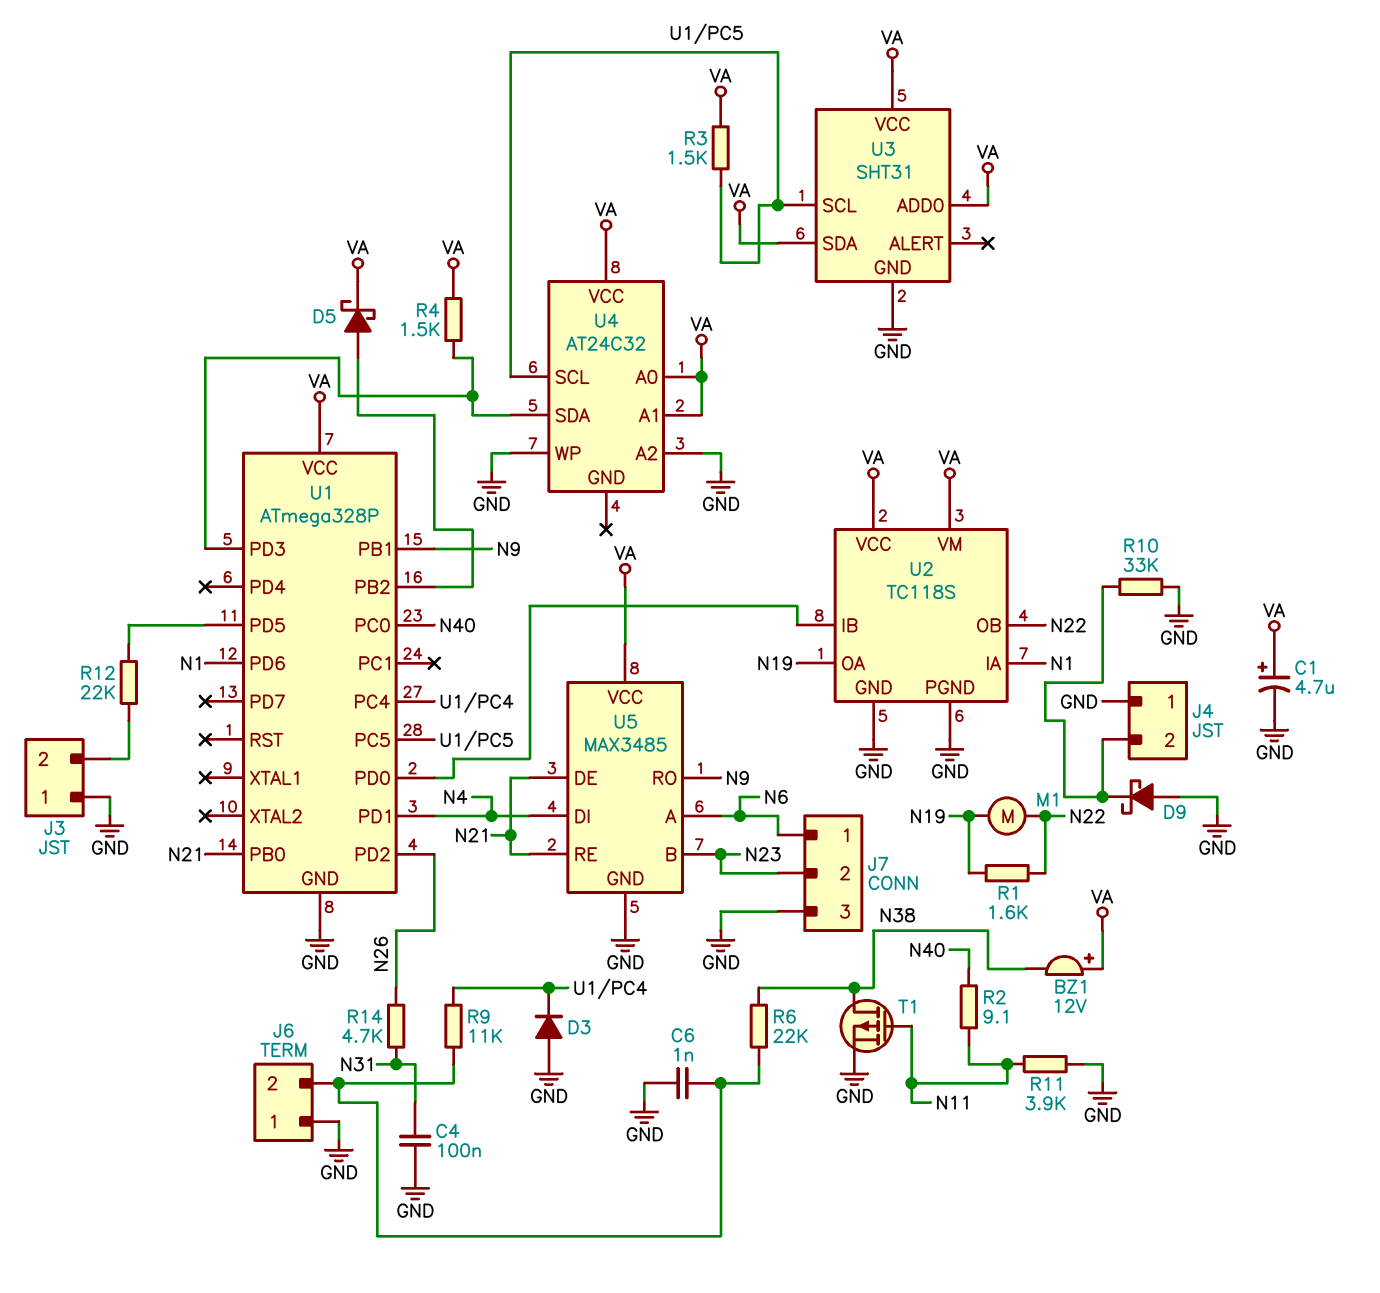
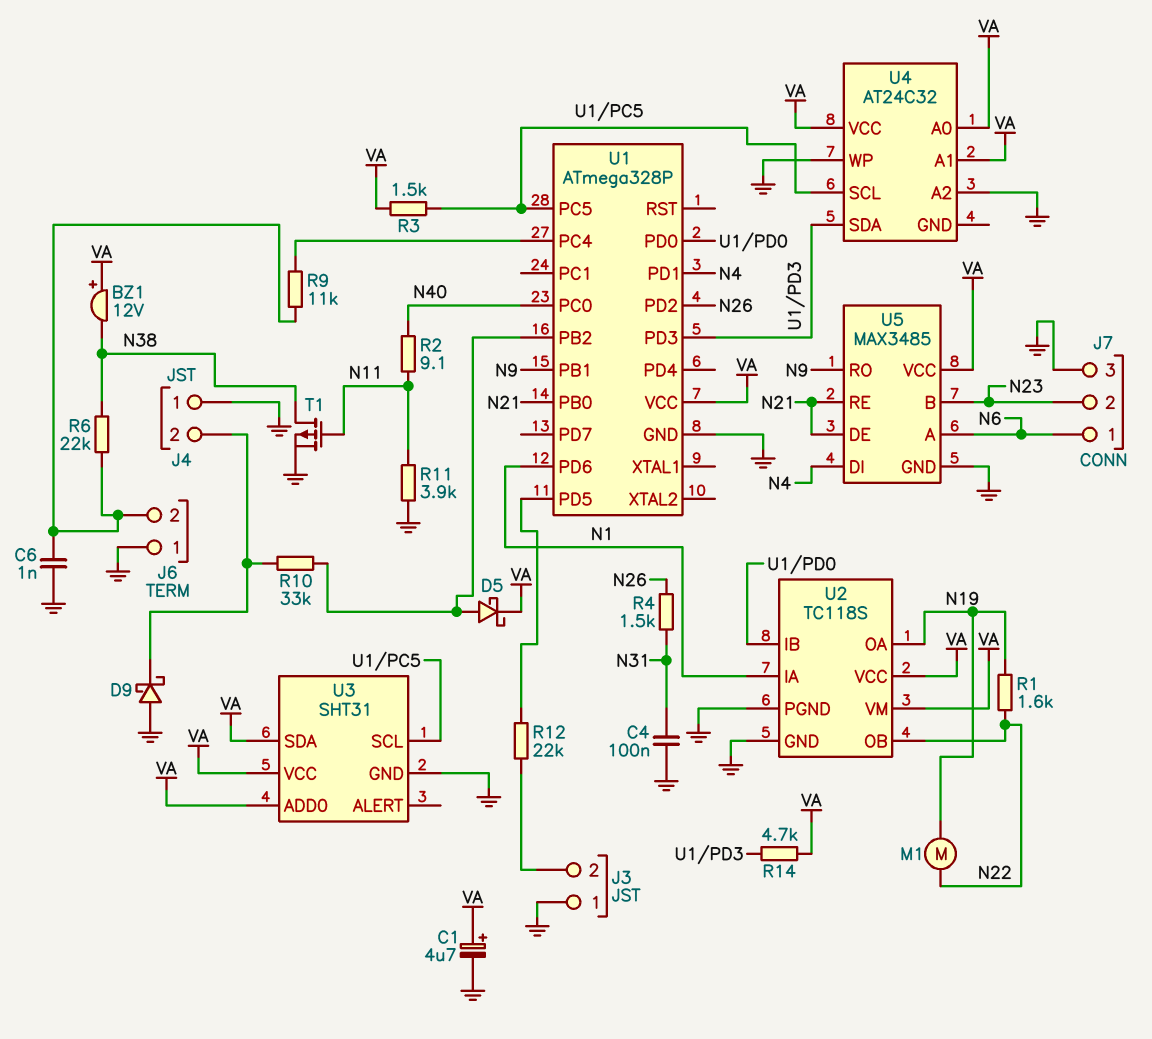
D3: diode (A GND, K U1/PC4) -> none
R4: 1.5k (U1/PD3, VA) -> 1.5k (N26, N31)
R10: 33k (GND, J4/2) -> 33k (J4/2, U1/PB2)
R14: 4.7k (N26, N31) -> 4.7k (U1/PD3, VA)

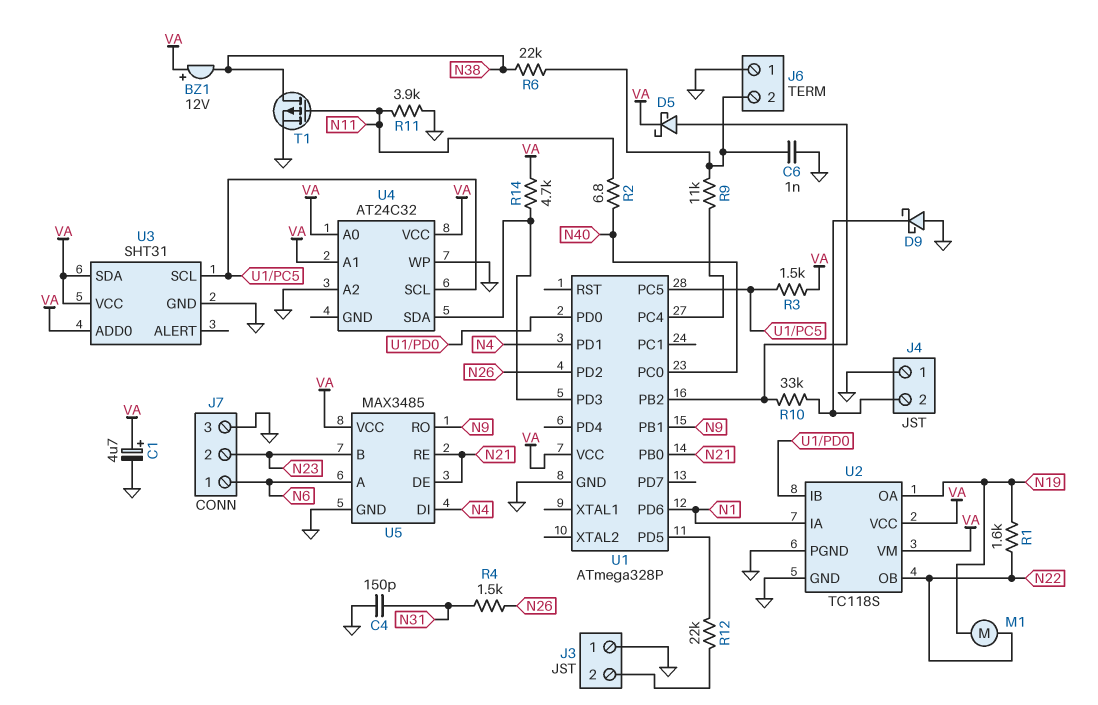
C4: 100nF (GND, N31) -> 150pF (GND, N31)
R2: 9.1 (N11, N40) -> 6.8 (N11, N40)

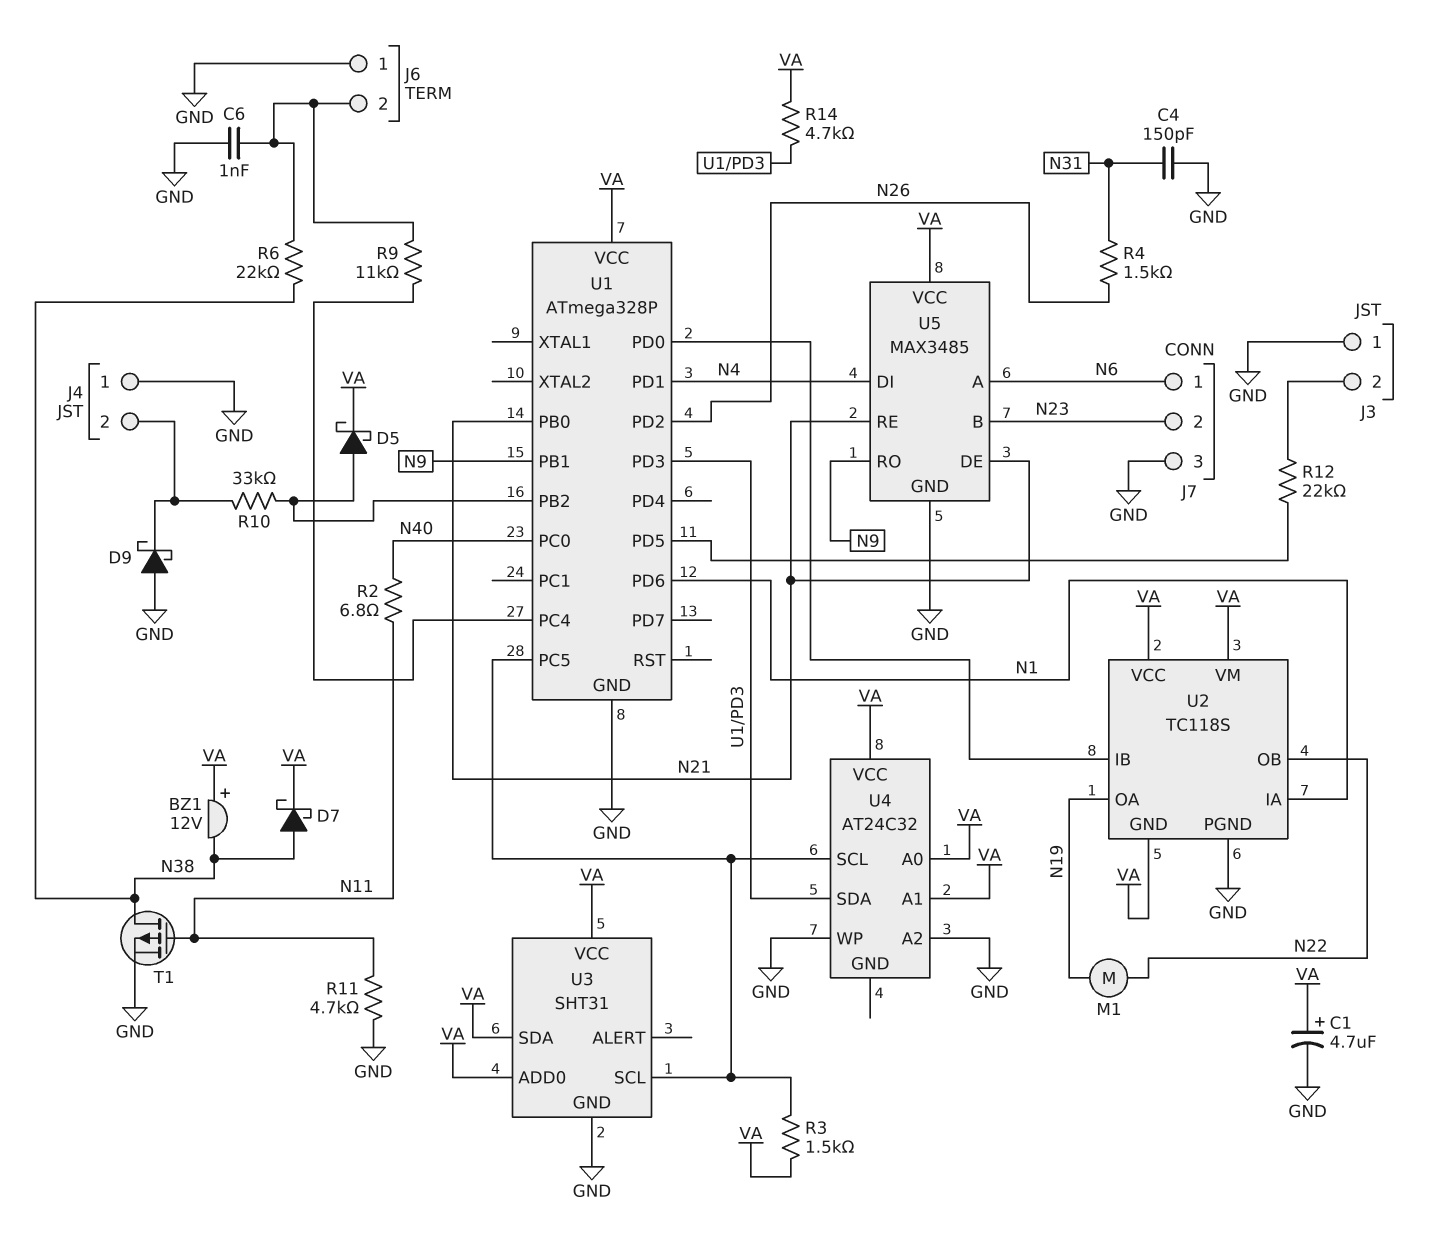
D7: none -> schottky (A N38, K VA)
R1: 1.6k (N19, N22) -> none
R11: 3.9k (GND, N11) -> 4.7k (GND, N11)
U2 pin GND: GND -> VA

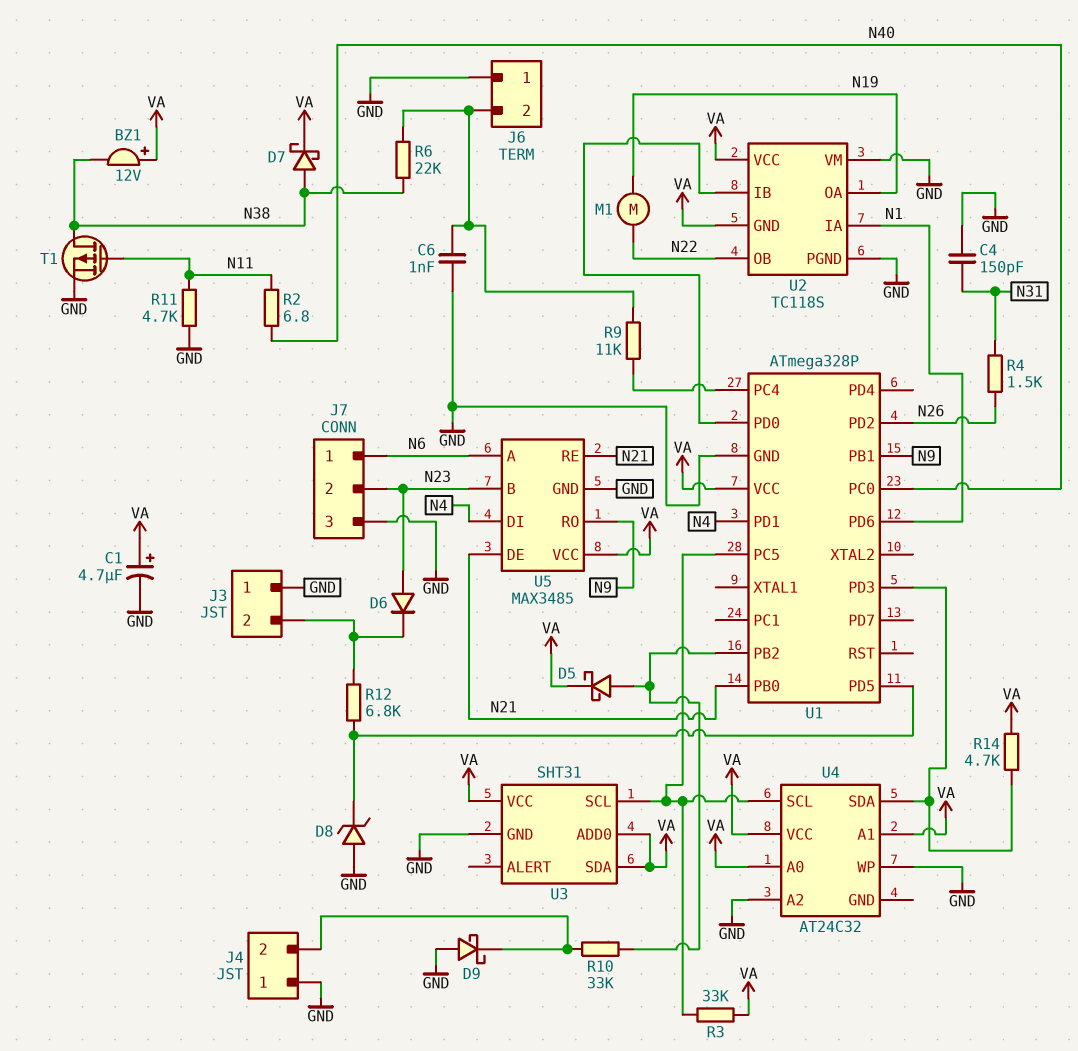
D6: none -> diode (A N23, K J3/2)
D8: none -> zener (A GND, K U1/PD5)
R3: 1.5k (U1/PC5, VA) -> 33k (U1/PC5, VA)
R12: 22k (J3/2, U1/PD5) -> 6.8k (J3/2, U1/PD5)
U2 pin VM: VA -> GND

